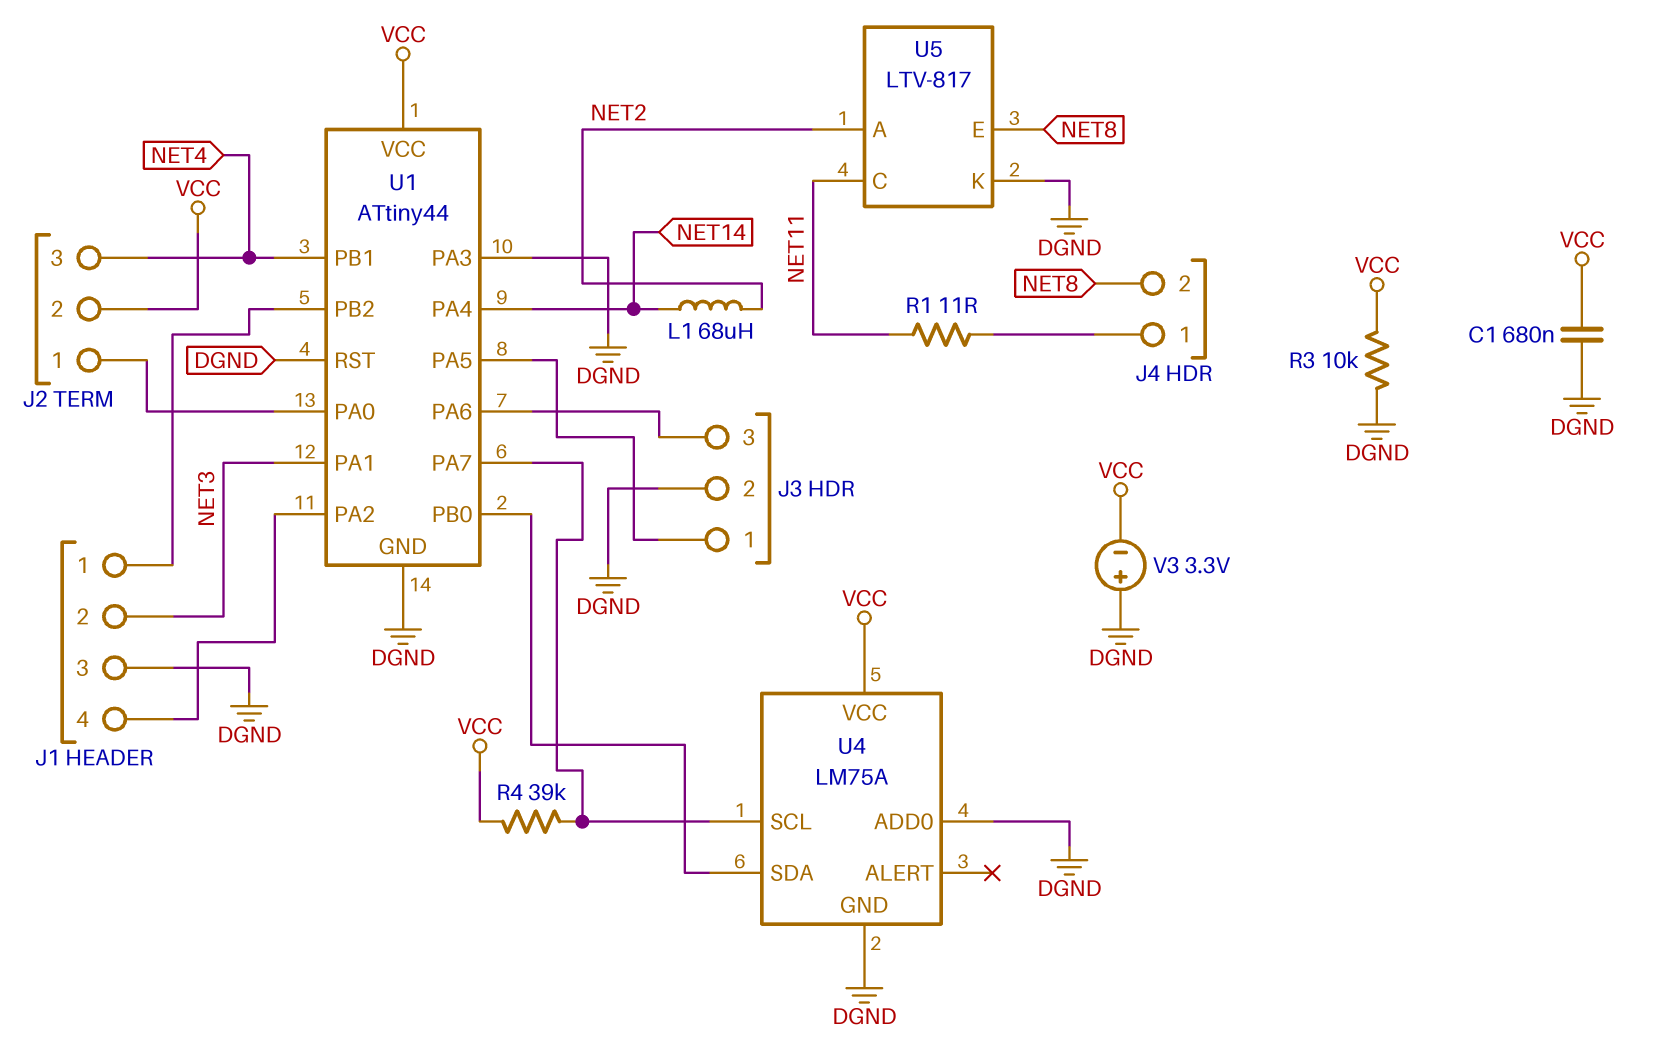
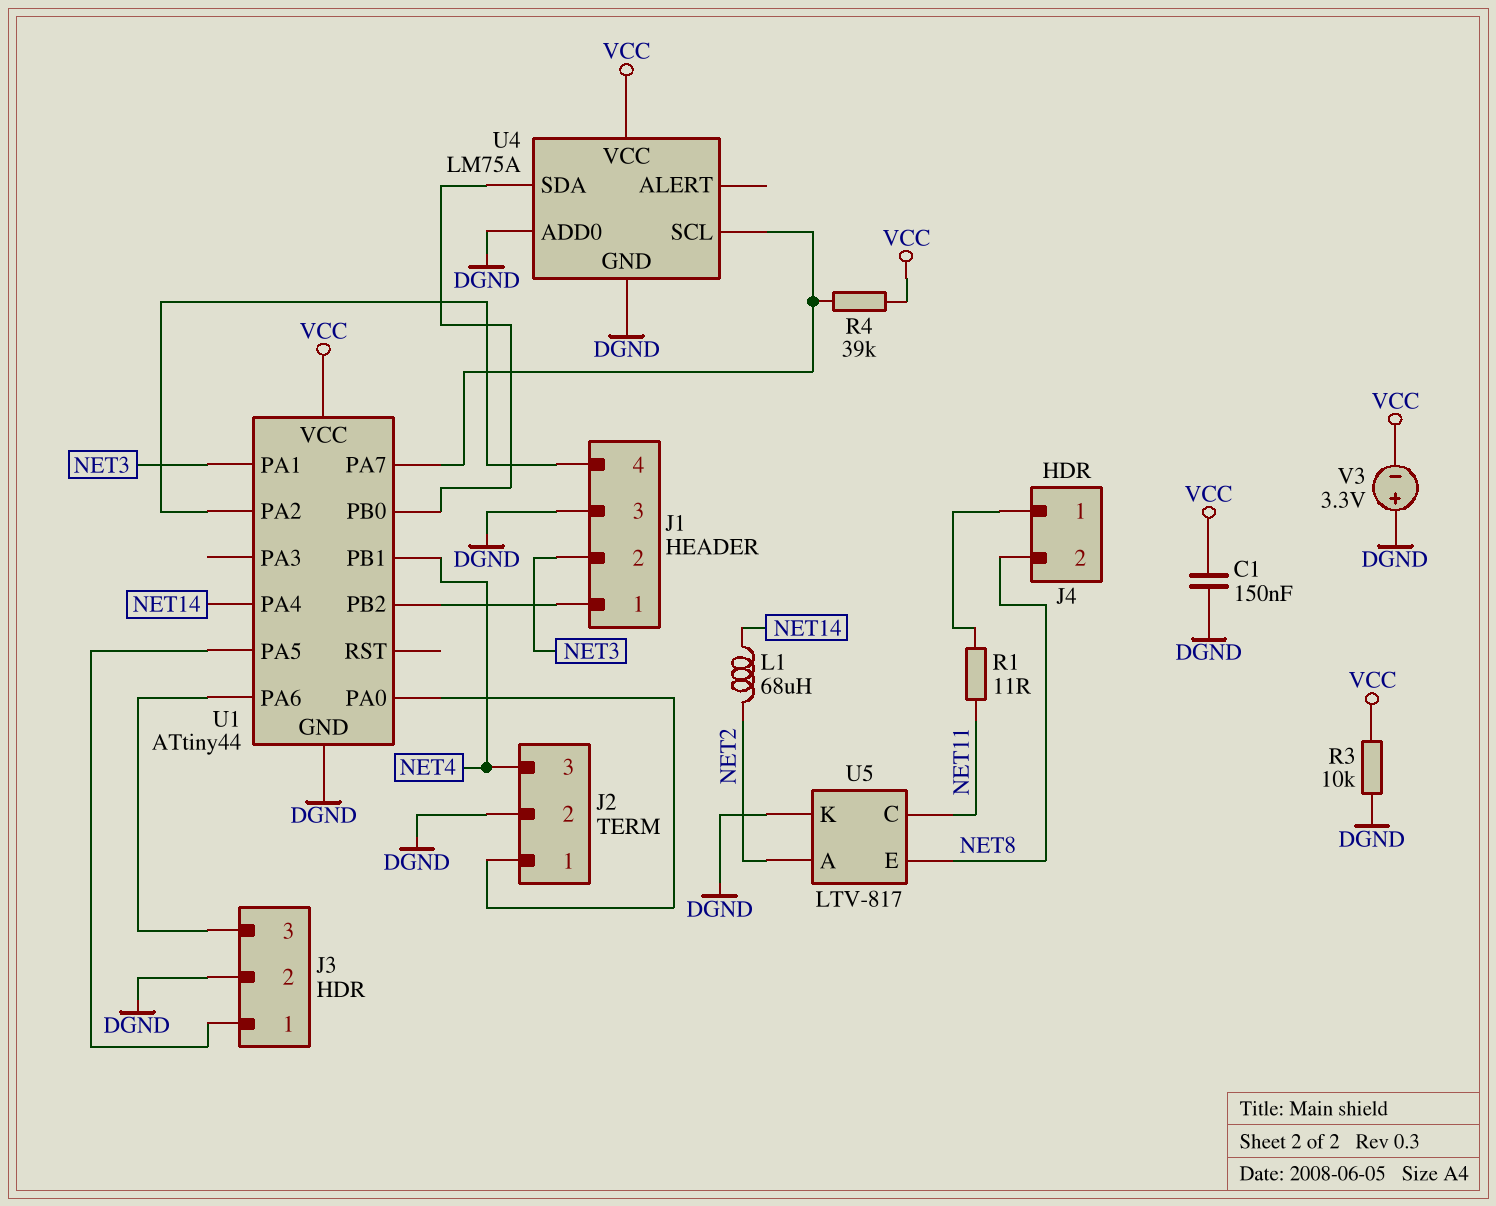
C1: 680nF (DGND, VCC) -> 150nF (DGND, VCC)
J2 pin 2: VCC -> DGND
U1 pin PA3: DGND -> none
U1 pin RST: DGND -> none

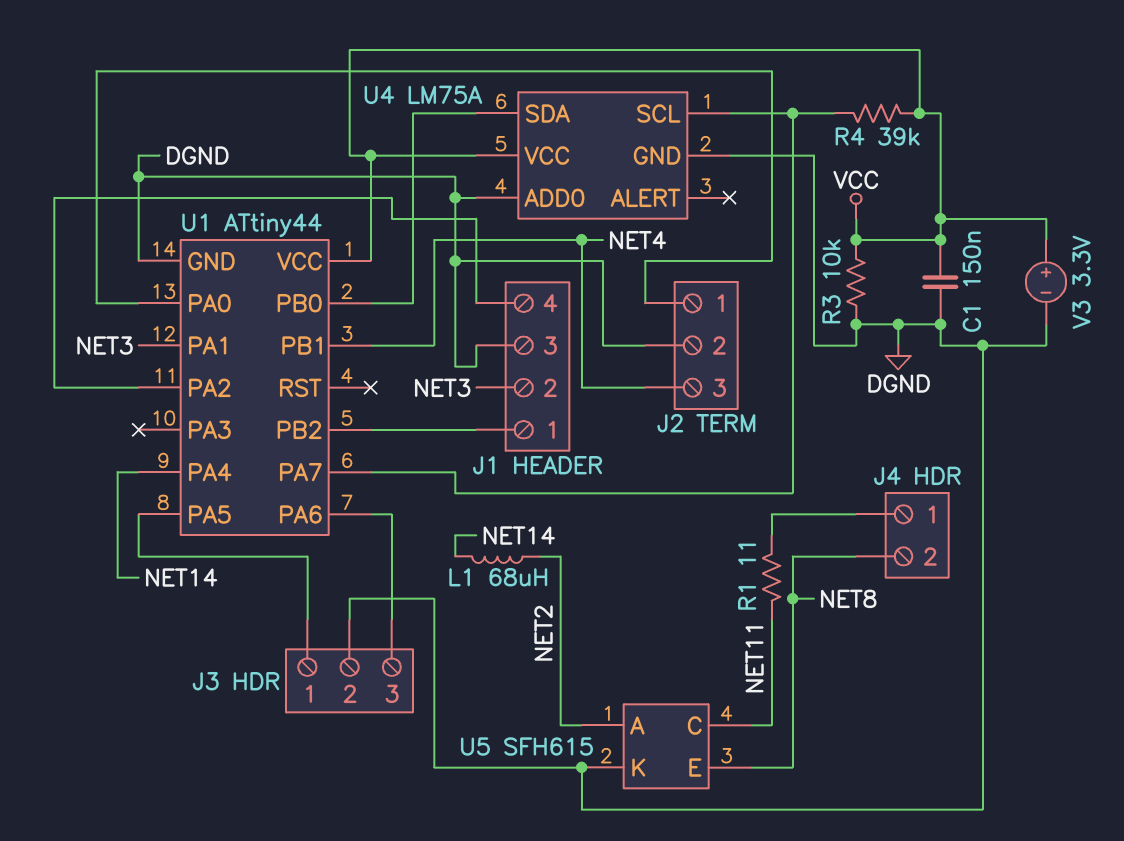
U5: LTV-817 -> SFH615
V3: 3.3V (plus DGND, minus VCC) -> 3.3V (plus VCC, minus DGND)

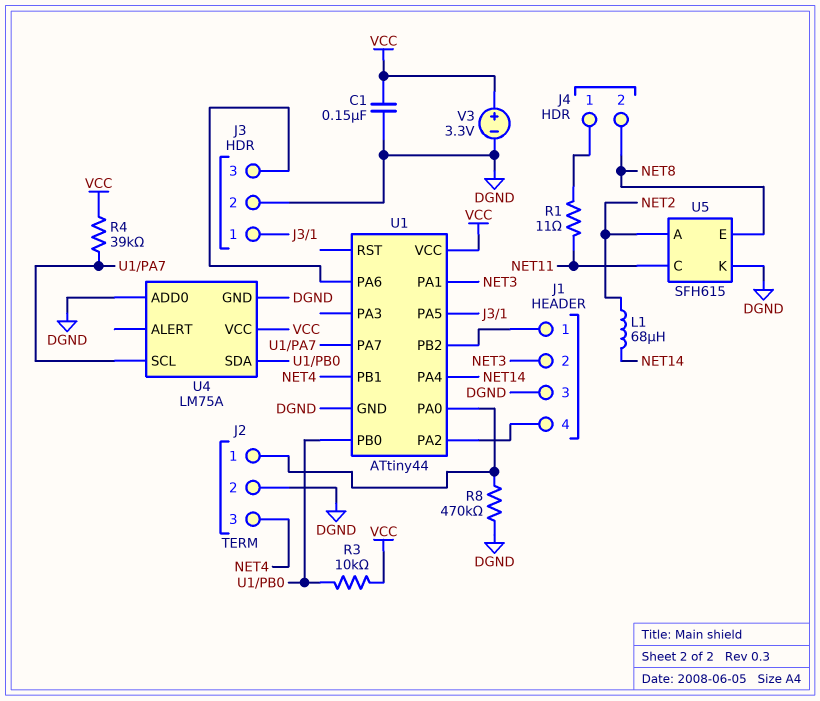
R3: 10k (DGND, VCC) -> 10k (U1/PB0, VCC)
R8: none -> 470k (DGND, J2/1)

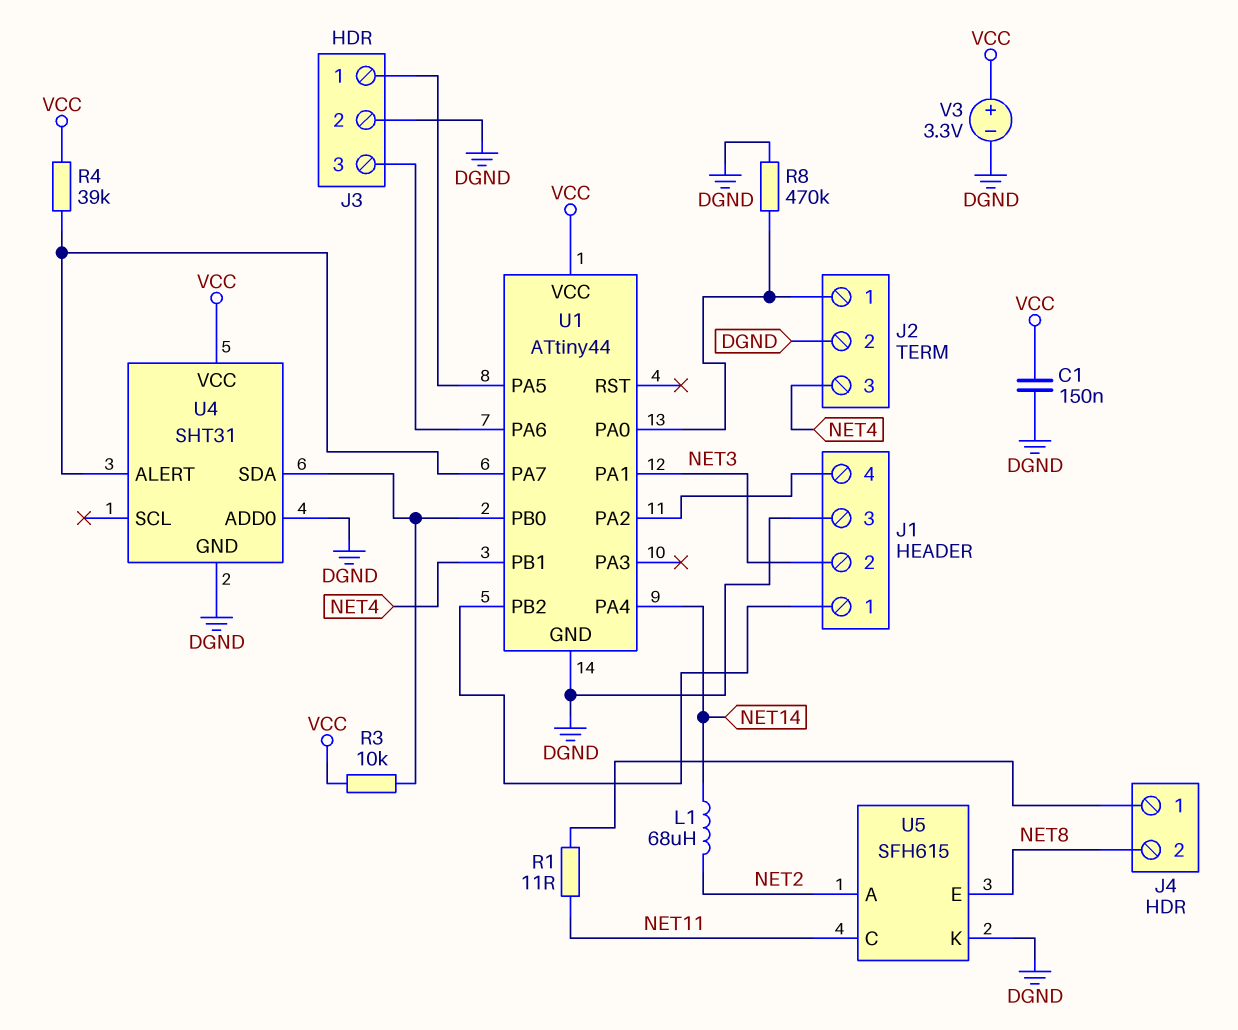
U4: LM75A -> SHT31
U4 pin ALERT: none -> U1/PA7
U4 pin SCL: U1/PA7 -> none

